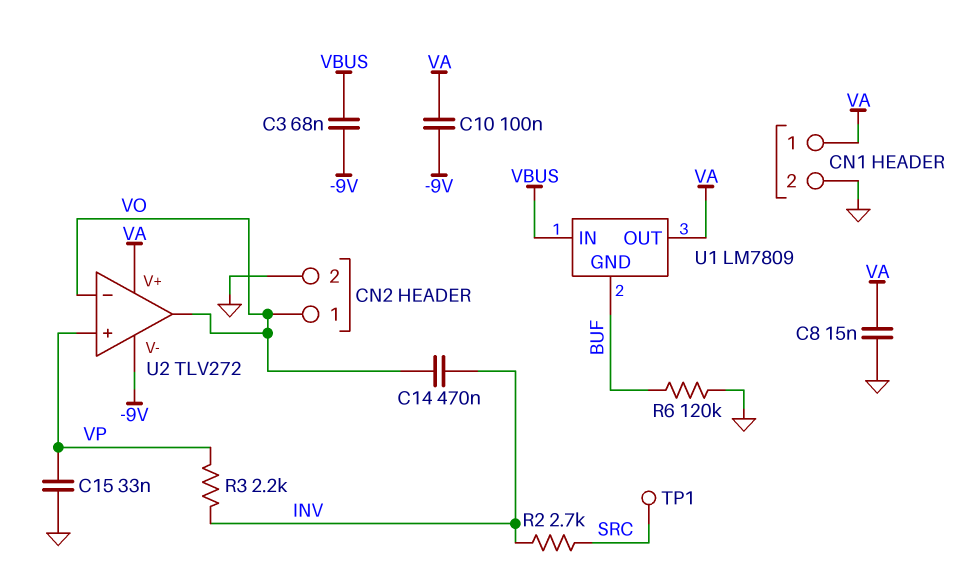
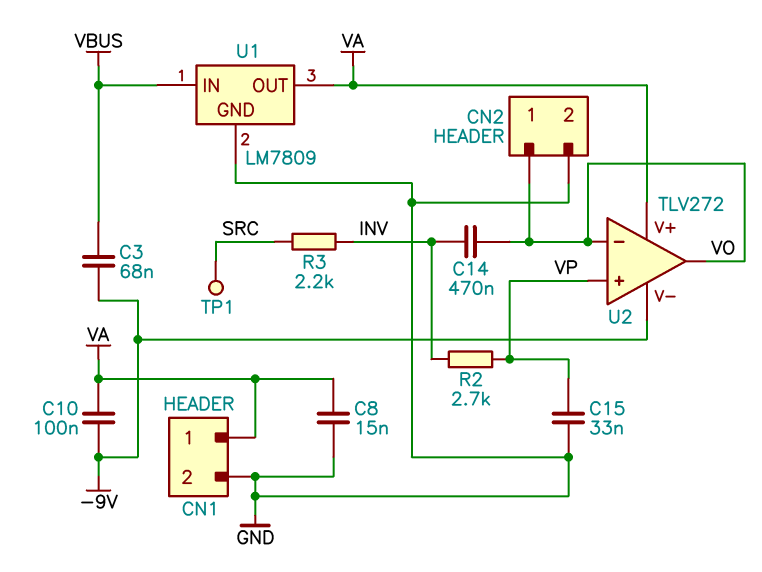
R2: 2.7k (INV, SRC) -> 2.7k (INV, VP)
R3: 2.2k (INV, VP) -> 2.2k (INV, SRC)
R6: 120k (BUF, GND) -> none
U1 pin GND: BUF -> GND

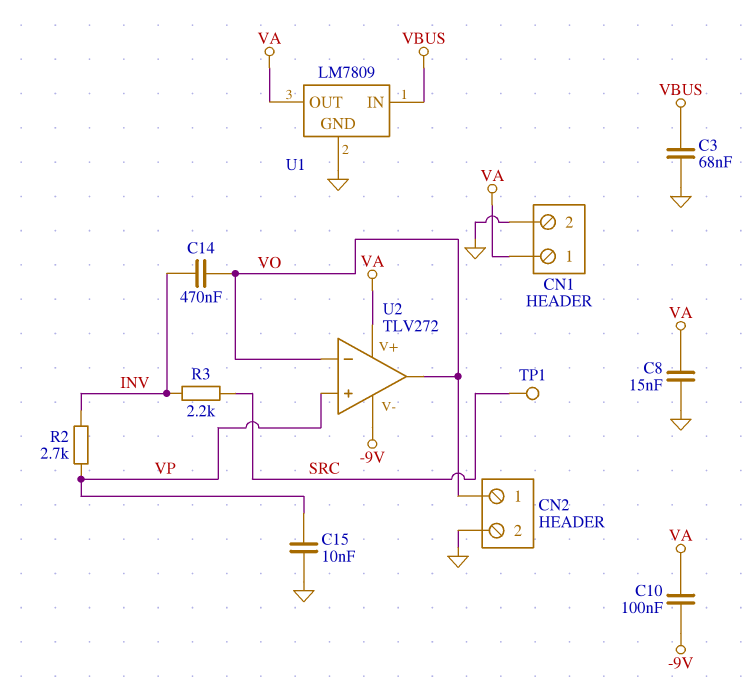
C3: 68nF (-9V, VBUS) -> 68nF (GND, VBUS)
C15: 33nF (GND, VP) -> 10nF (GND, VP)

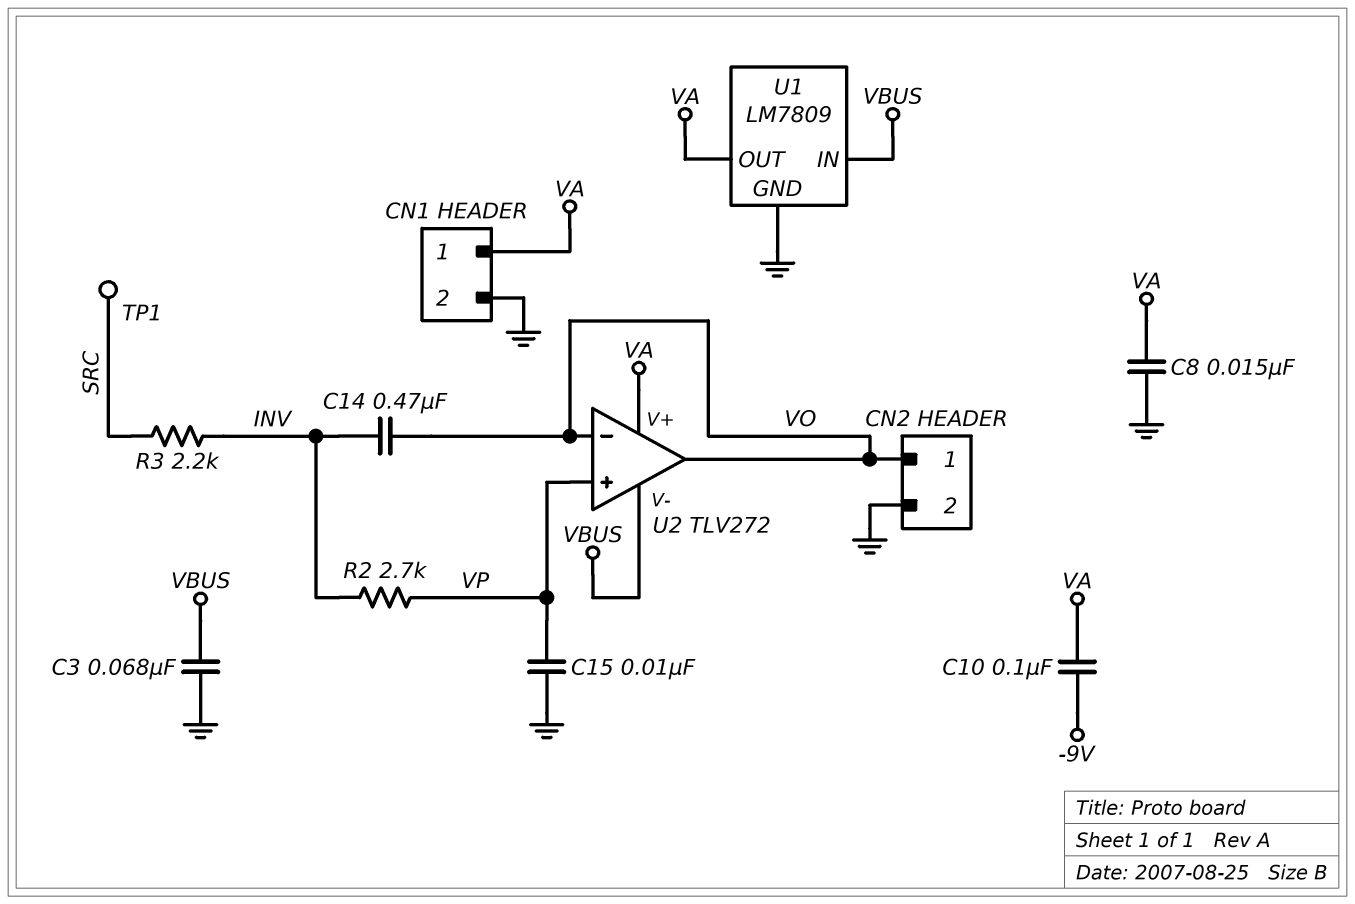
U2 pin V-: -9V -> VBUS

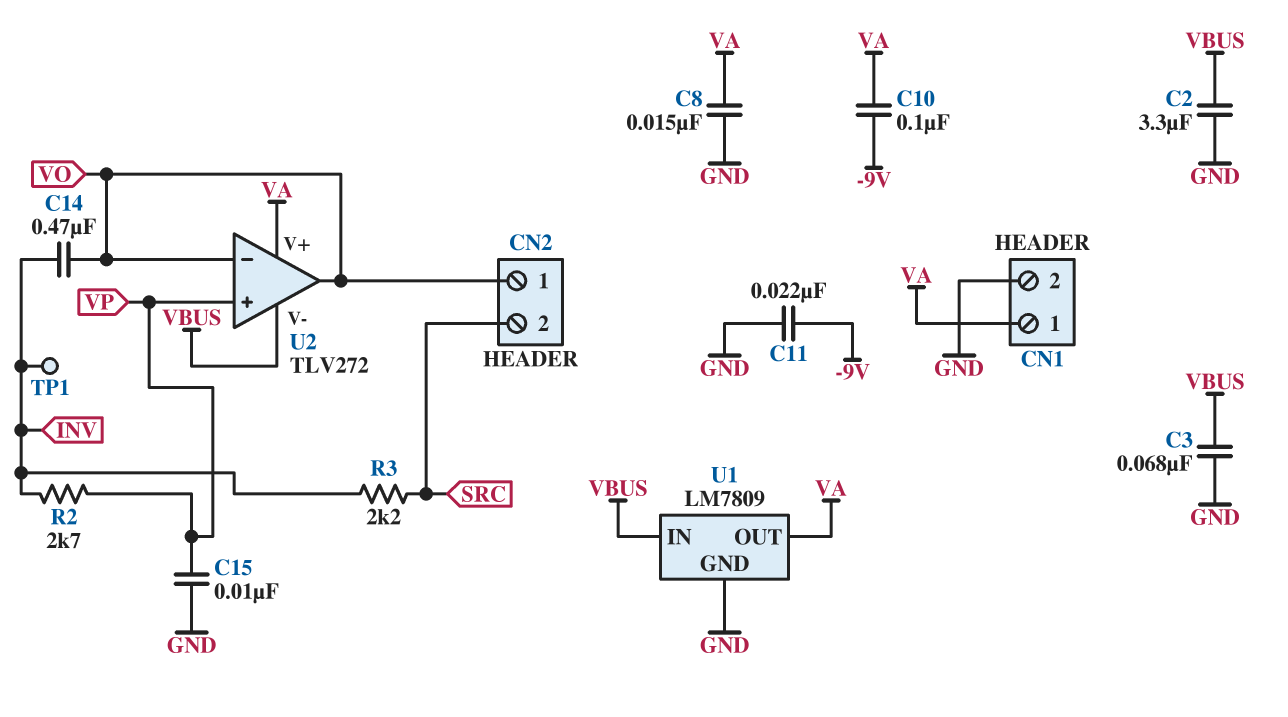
C2: none -> 3.3uF (GND, VBUS)
C11: none -> 22nF (-9V, GND)
CN2 pin 2: GND -> SRC
TP1: test point (SRC) -> test point (INV)

